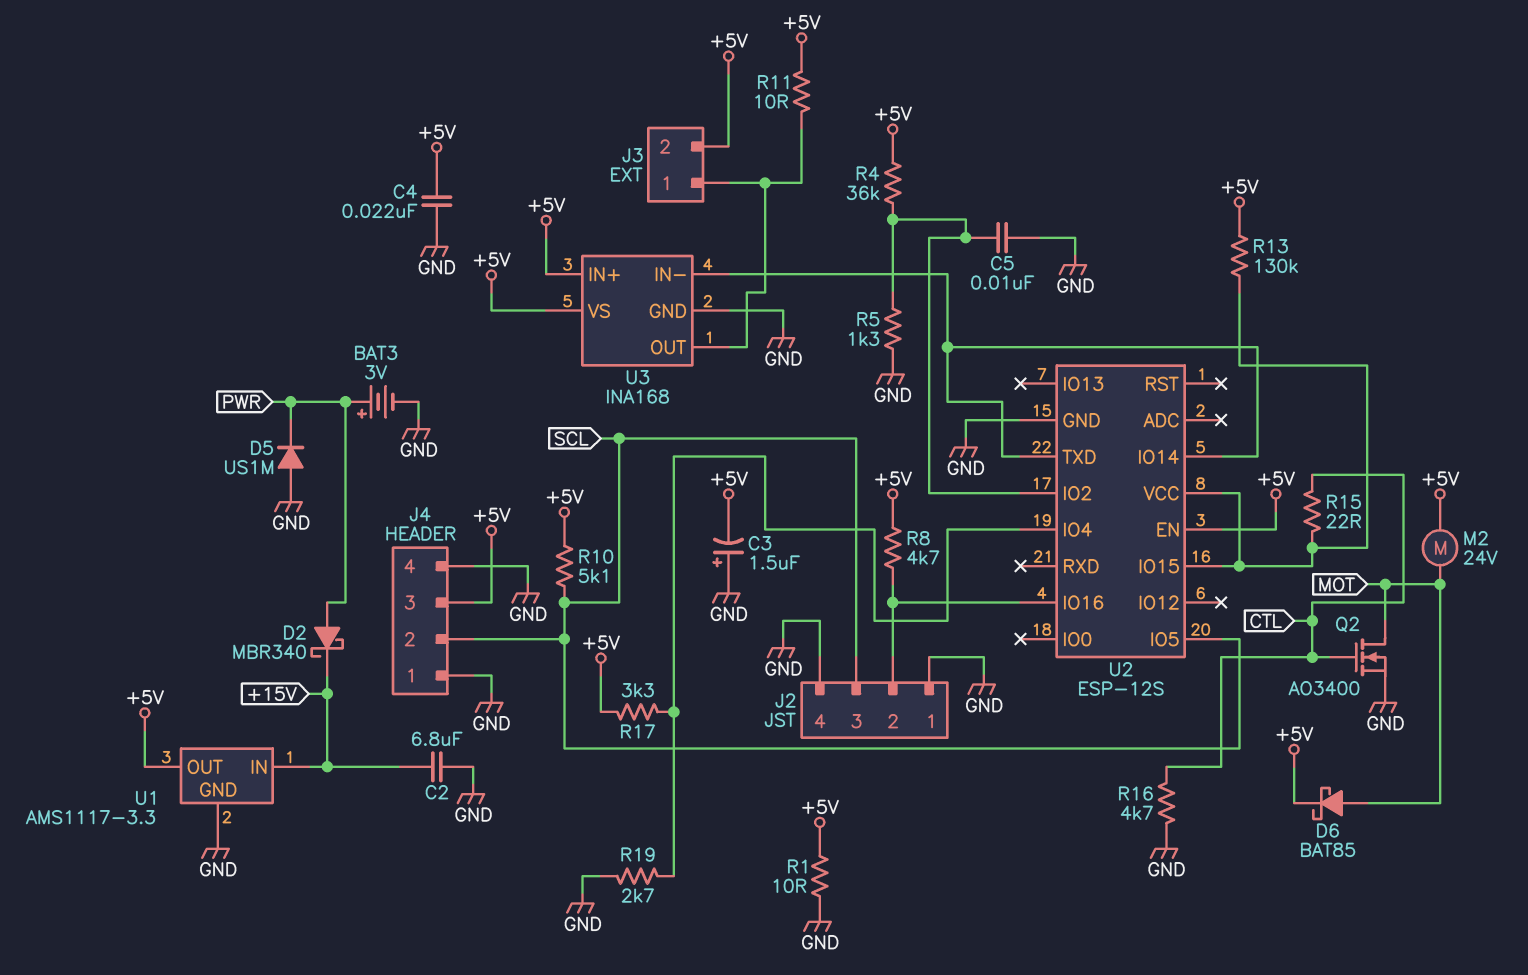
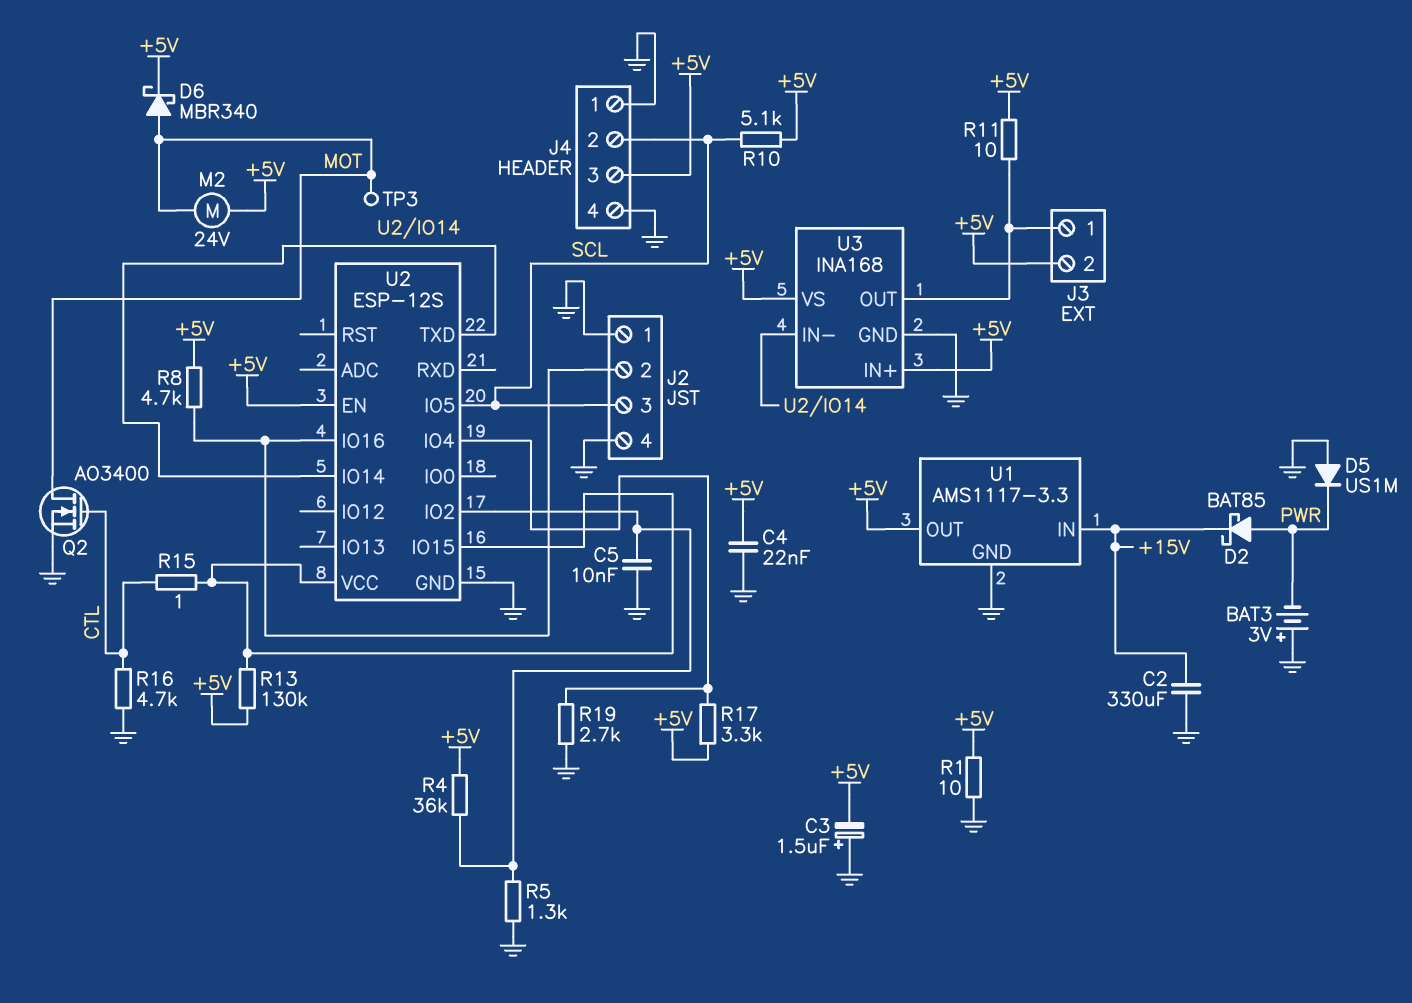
BAT3: 3V (plus PWR, minus GND) -> 3V (plus GND, minus PWR)
C2: 6.8uF (+15V, GND) -> 330uF (+15V, GND)
D2: schottky MBR340 (A PWR, K +15V) -> schottky BAT85 (A PWR, K +15V)
D6: schottky BAT85 (A MOT, K +5V) -> schottky MBR340 (A MOT, K +5V)
R15: 22 (CTL, U2/IO15) -> 1 (CTL, U2/IO15)
TP3: none -> test point (MOT)

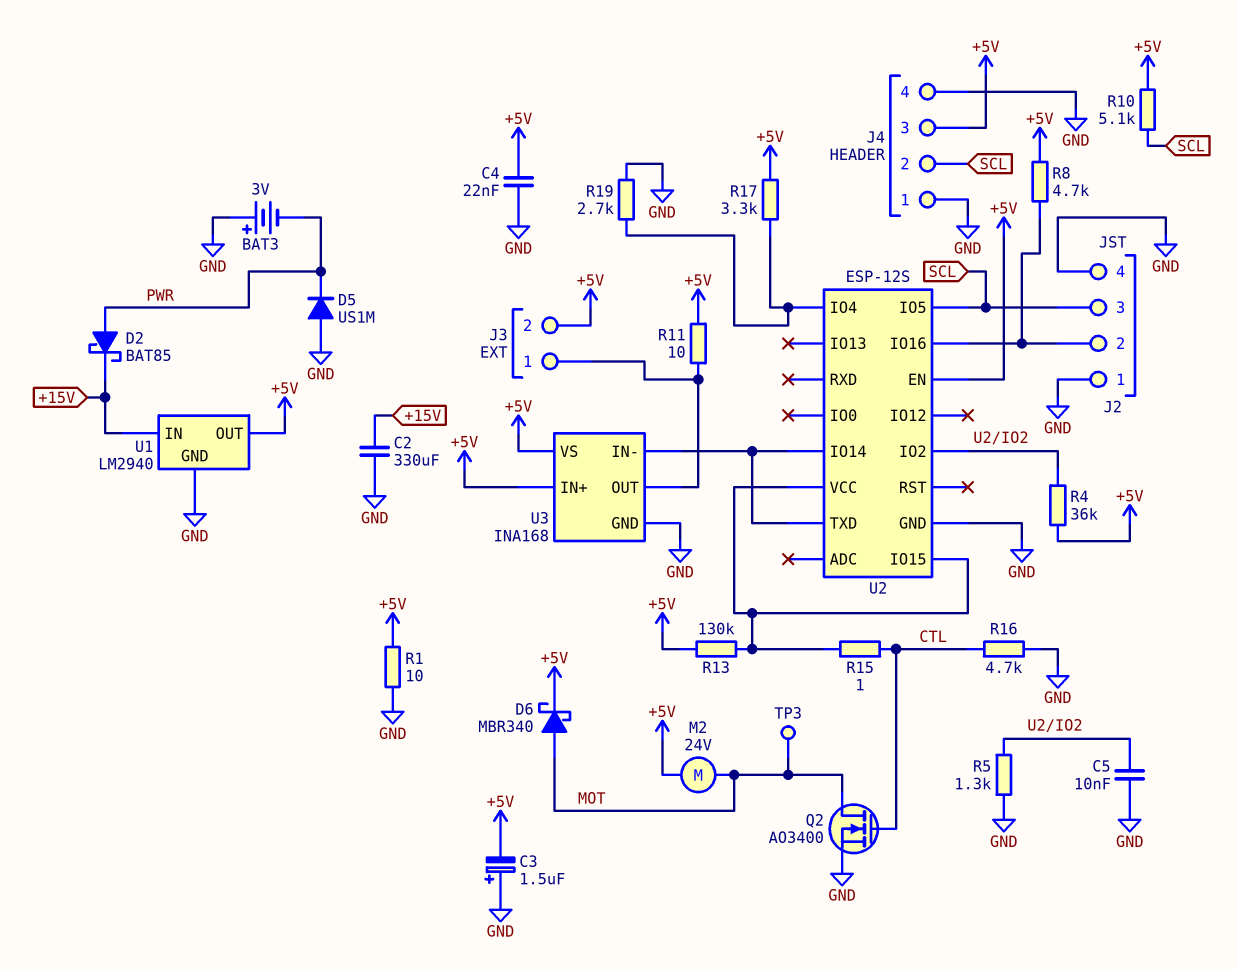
U1: AMS1117-3.3 -> LM2940

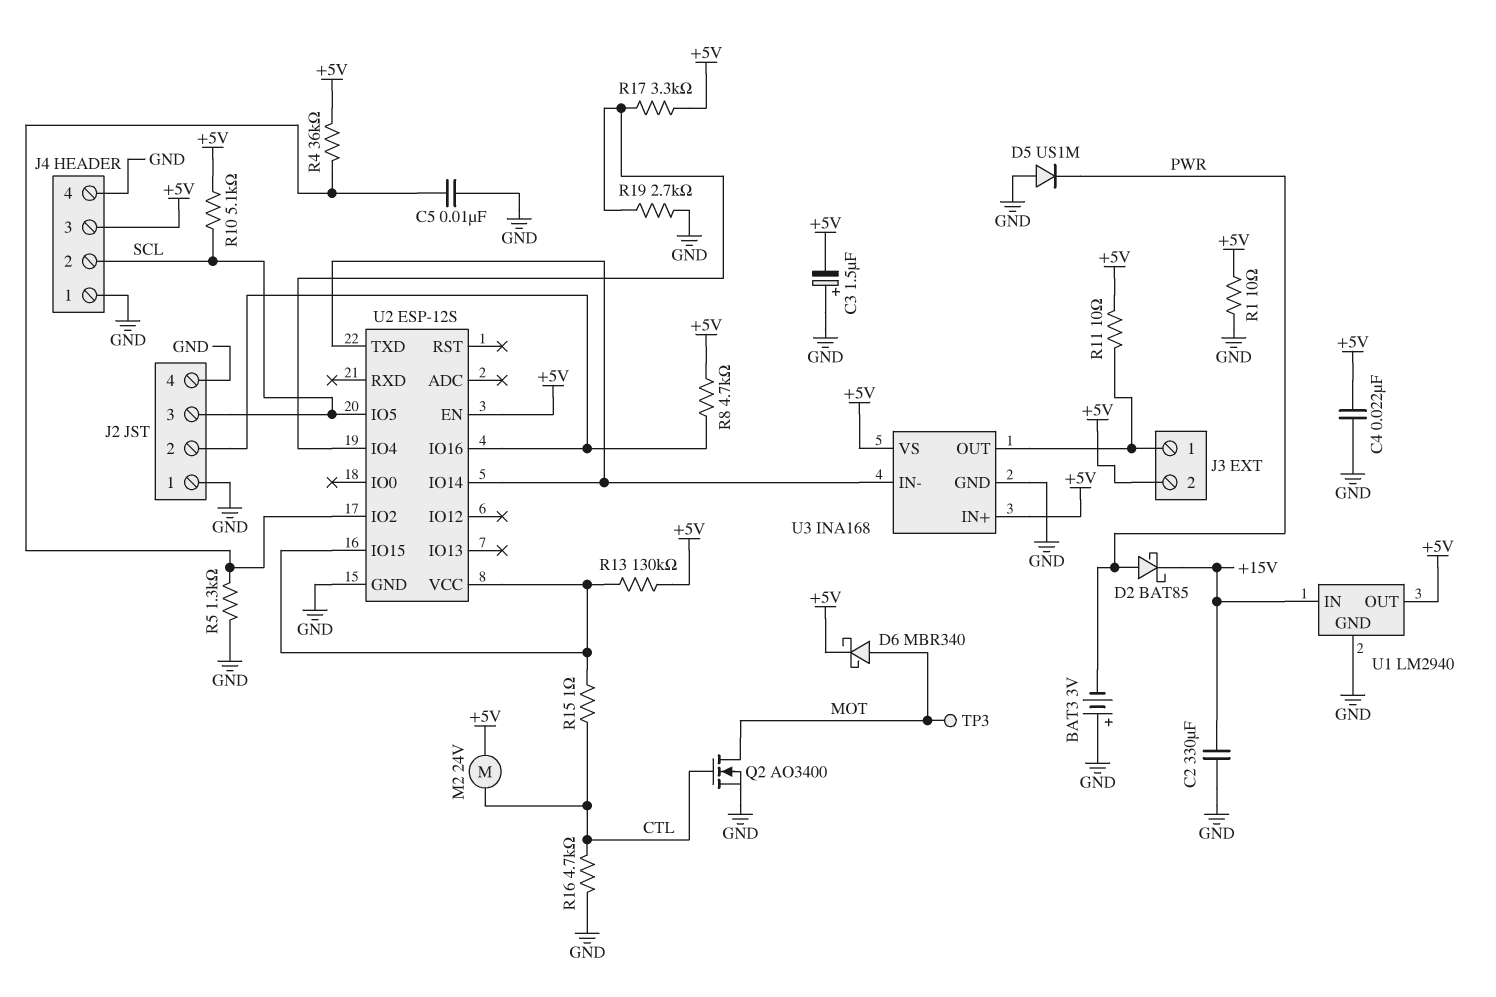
M2: motor 24V (+5V, MOT) -> motor 24V (+5V, CTL)

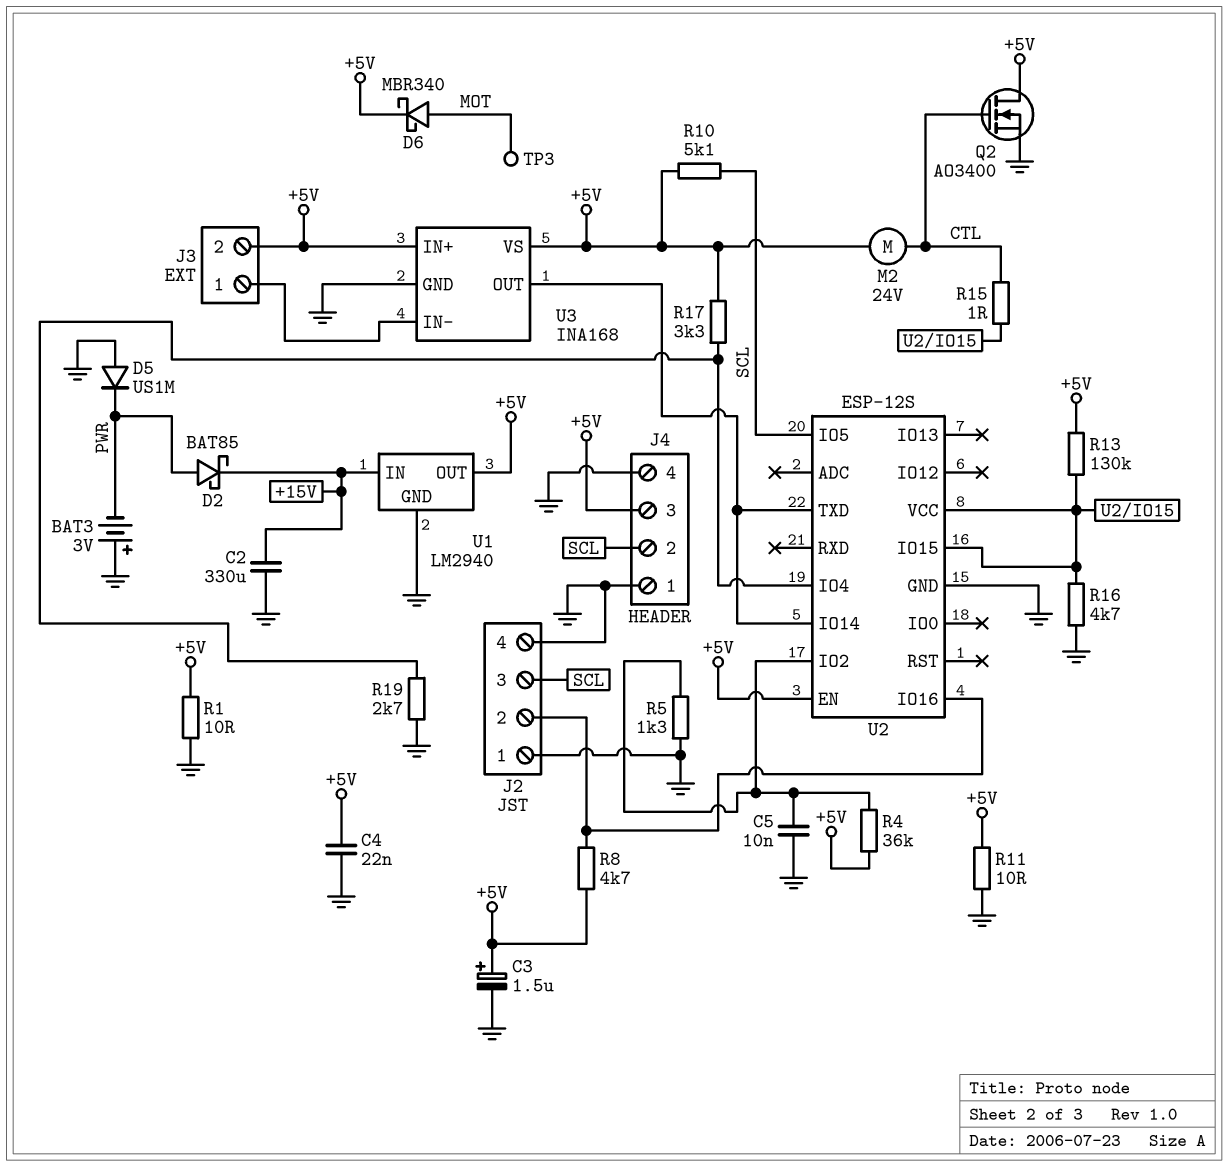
C3: 1.5uF (plus GND, minus +5V) -> 1.5uF (plus +5V, minus GND)
Q2: NMOS AO3400 (G CTL, D MOT, S GND) -> NMOS AO3400 (G CTL, D +5V, S GND)
R11: 10 (+5V, J3/1) -> 10 (+5V, GND)
R16: 4.7k (CTL, GND) -> 4.7k (GND, U2/IO15)
U3 pin IN-: U2/IO14 -> J3/1
U3 pin OUT: J3/1 -> U2/IO14

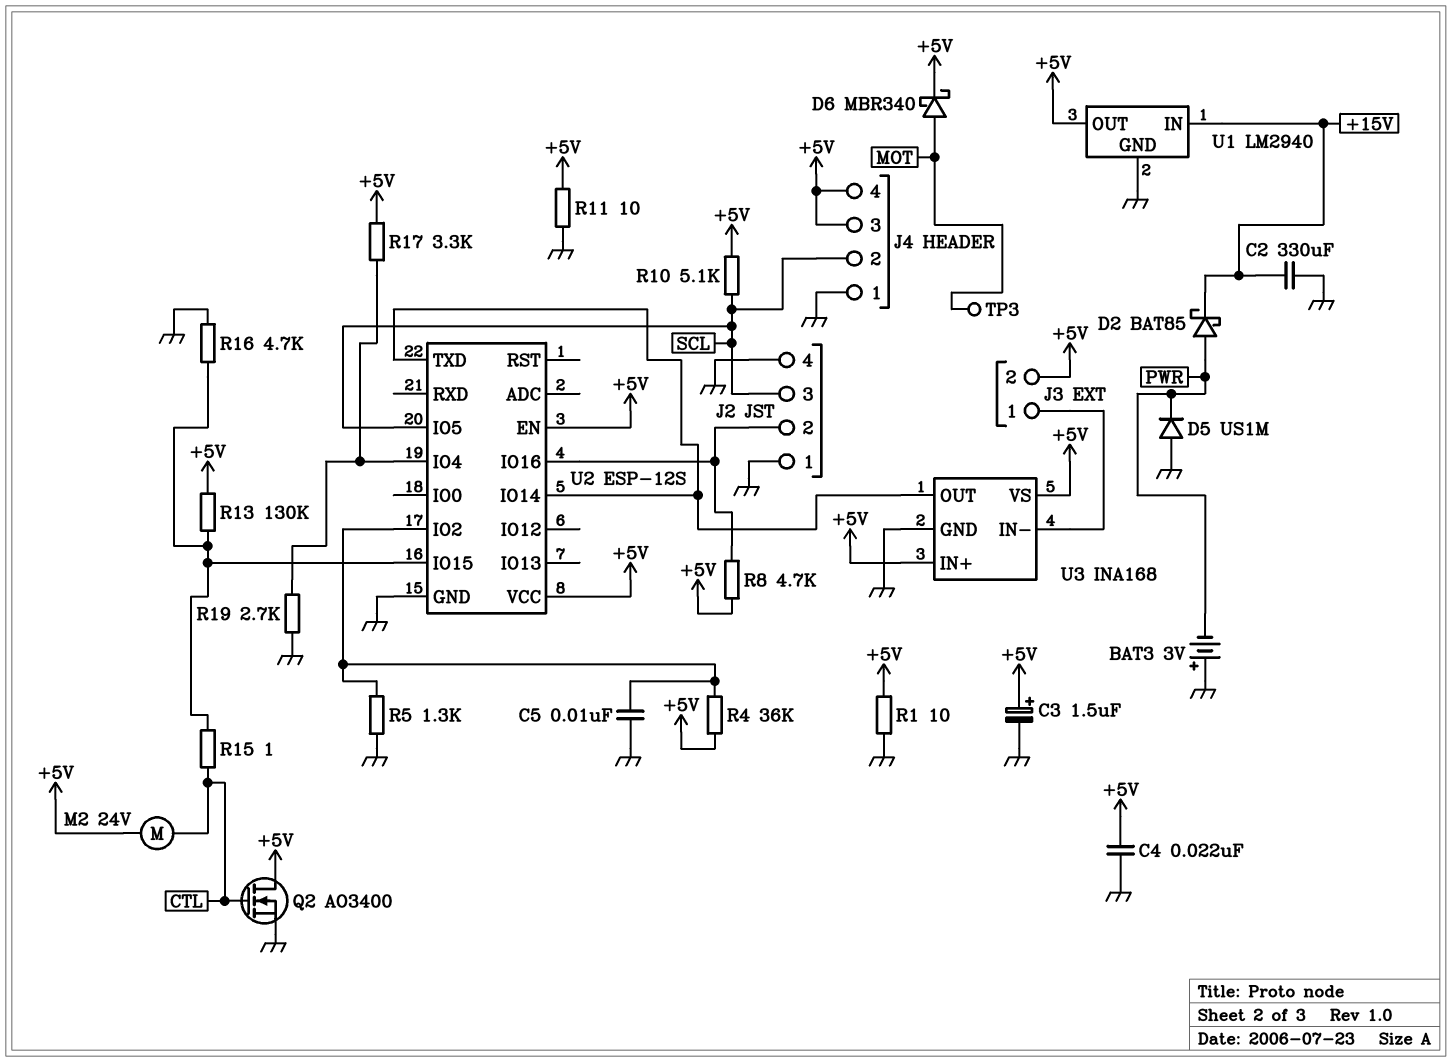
J4 pin 4: GND -> +5V
U2 pin VCC: U2/IO15 -> +5V

